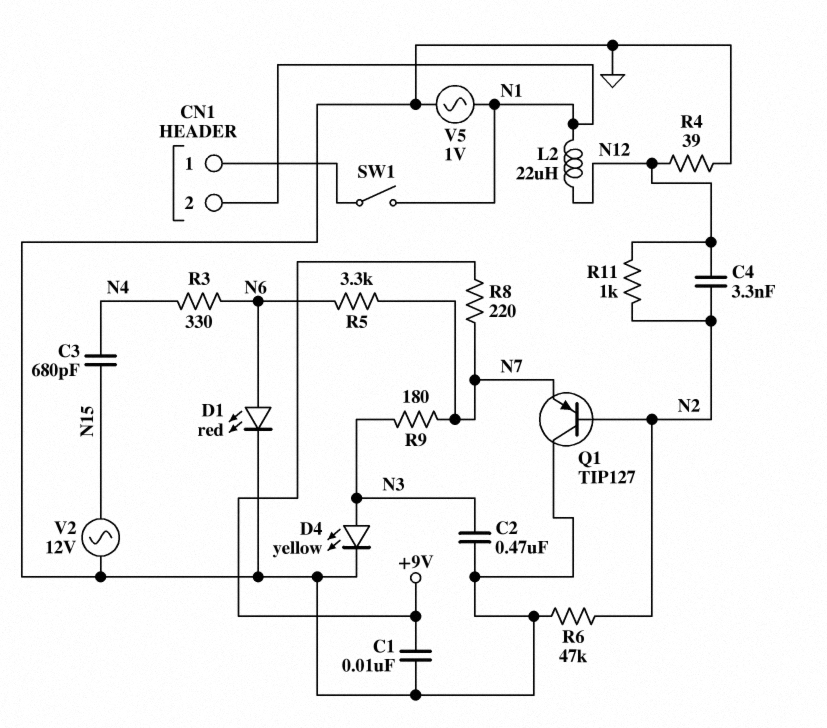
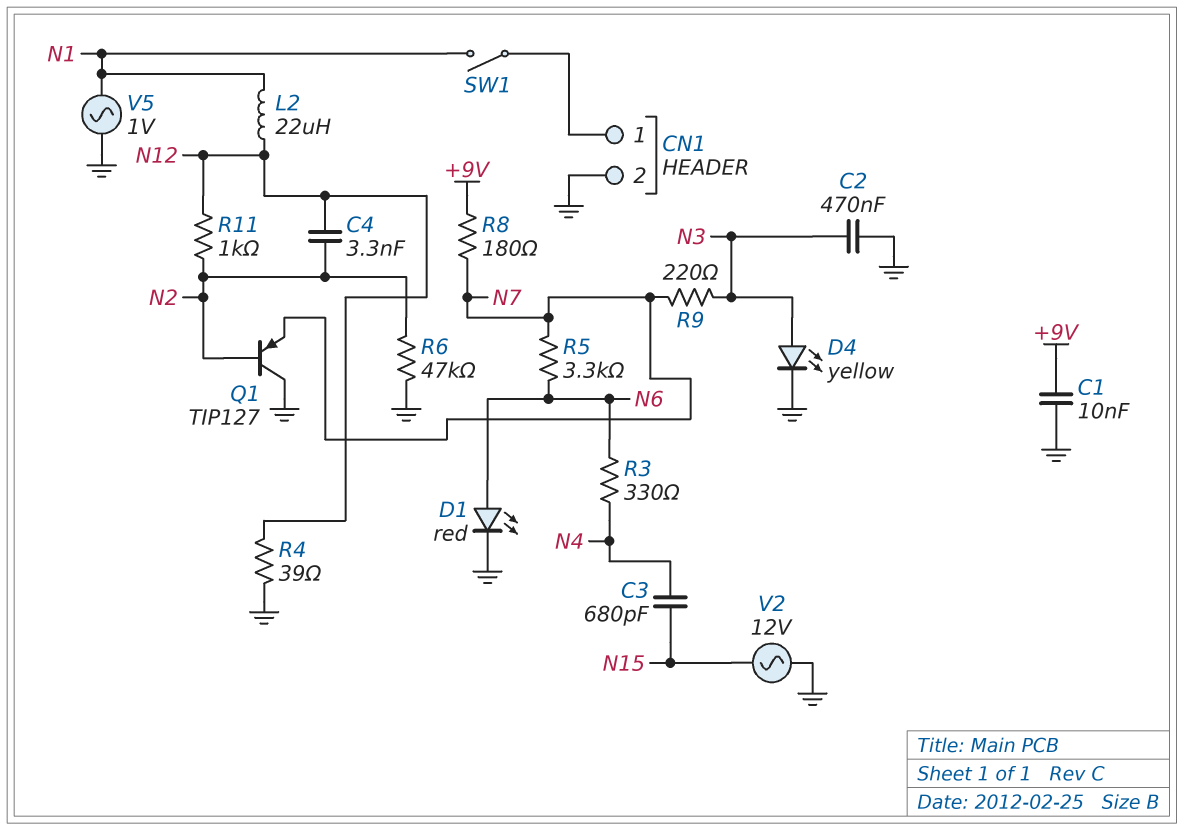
CN1 pin 2: N1 -> GND
R8: 220 (+9V, N7) -> 180 (+9V, N7)
R9: 180 (N3, N7) -> 220 (N3, N7)

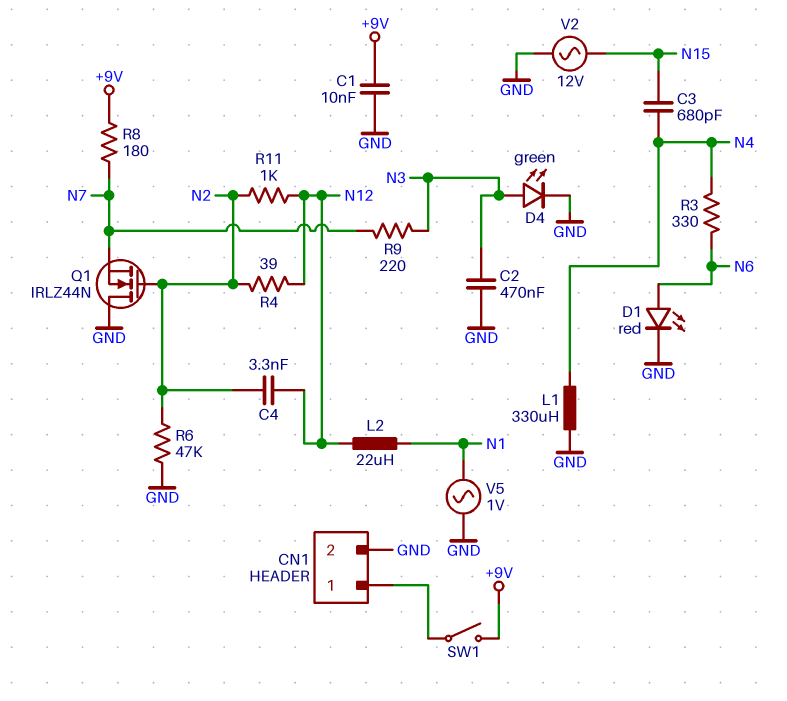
D4: LED yellow (A N3, K GND) -> LED green (A N3, K GND)
L1: none -> 330uH (GND, N4)
Q1: PNP TIP127 (B N2, C GND, E N7) -> NMOS IRLZ44N (G N2, D GND, S N7)
R4: 39 (GND, N12) -> 39 (N2, N12)
R5: 3.3k (N6, N7) -> none
SW1: switch (CN1/1, N1) -> switch (+9V, CN1/1)

